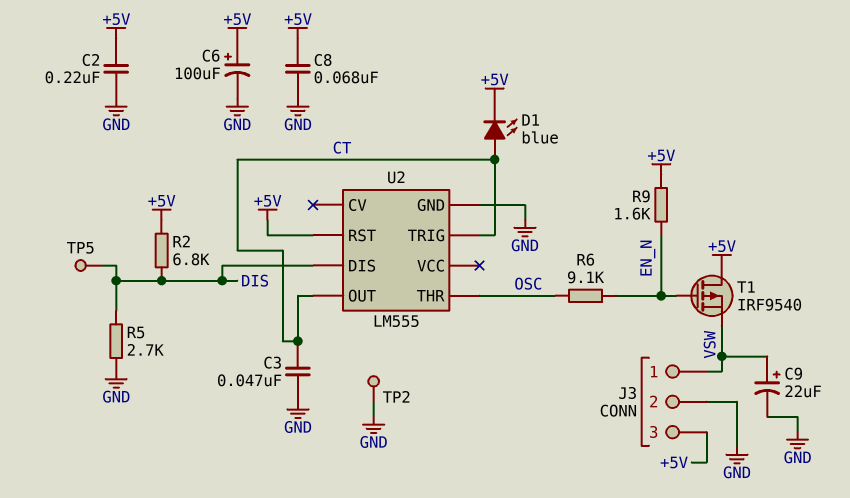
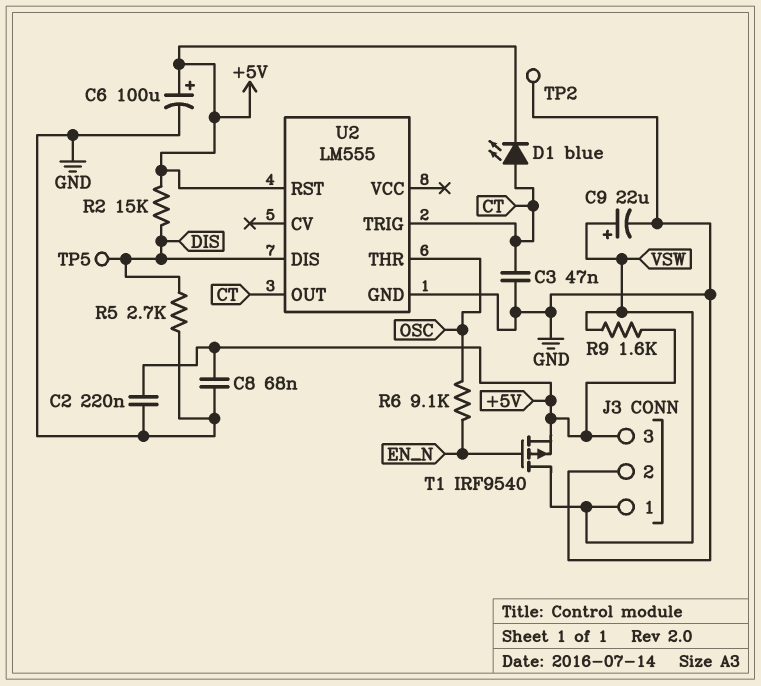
R2: 6.8k (+5V, DIS) -> 15k (+5V, DIS)
R9: 1.6k (+5V, EN_N) -> 1.6k (+5V, VSW)
T1: PMOS IRF9540 (G EN_N, D +5V, S VSW) -> PMOS IRF9540 (G EN_N, D VSW, S +5V)

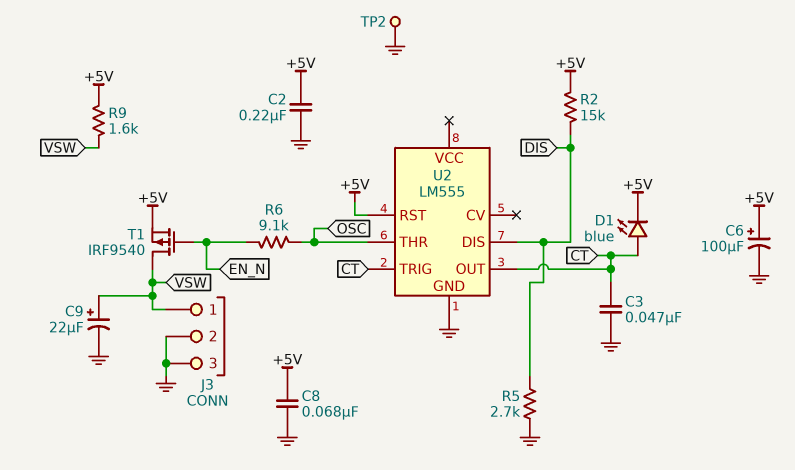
J3 pin 3: +5V -> GND
TP5: test point (DIS) -> none

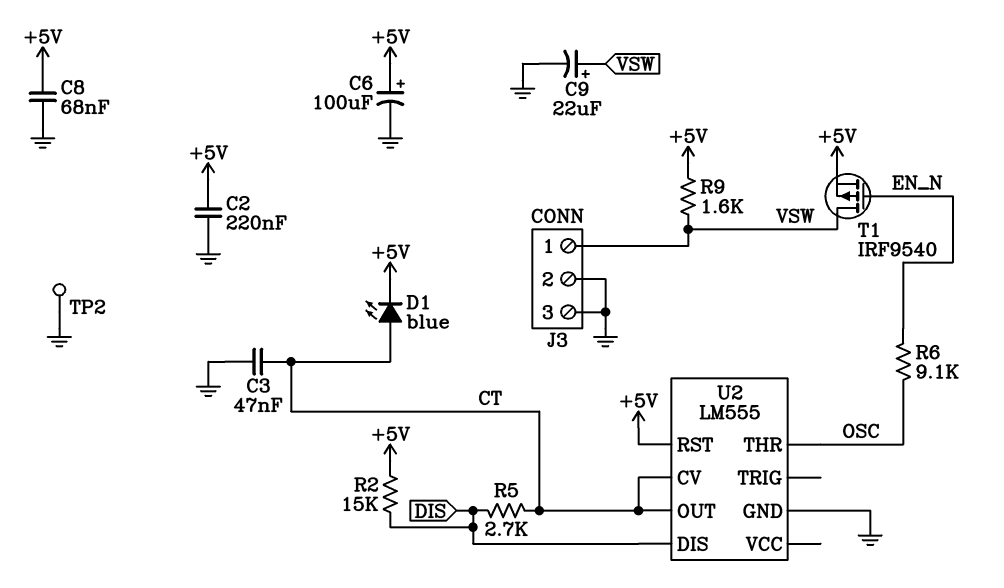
R5: 2.7k (DIS, GND) -> 2.7k (CT, DIS)
U2 pin CV: none -> CT
U2 pin TRIG: CT -> none

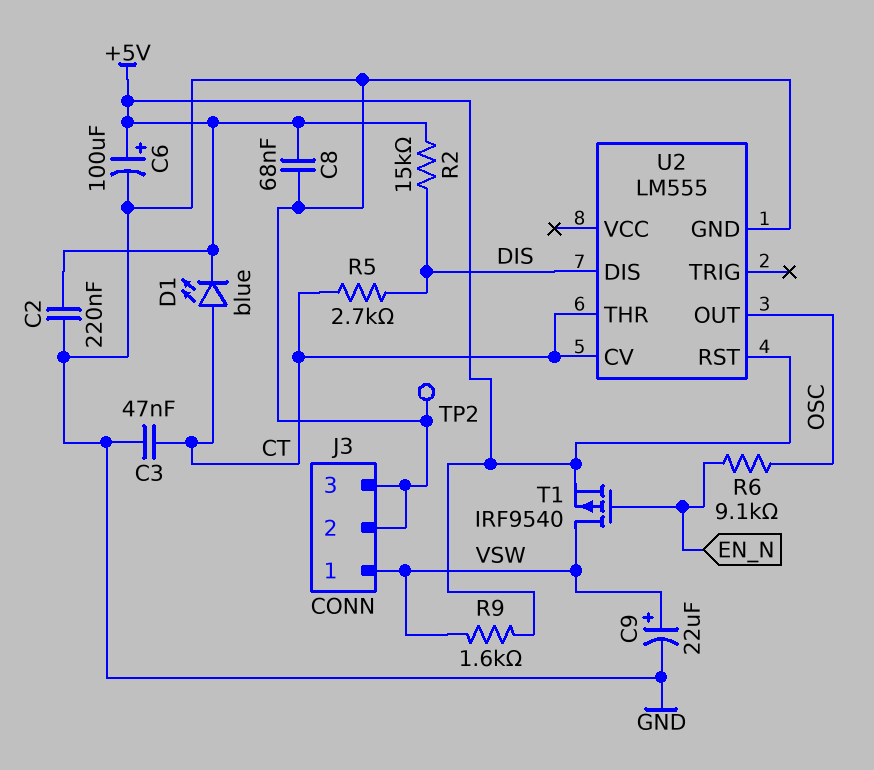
U2 pin OUT: CT -> OSC
U2 pin THR: OSC -> CT

